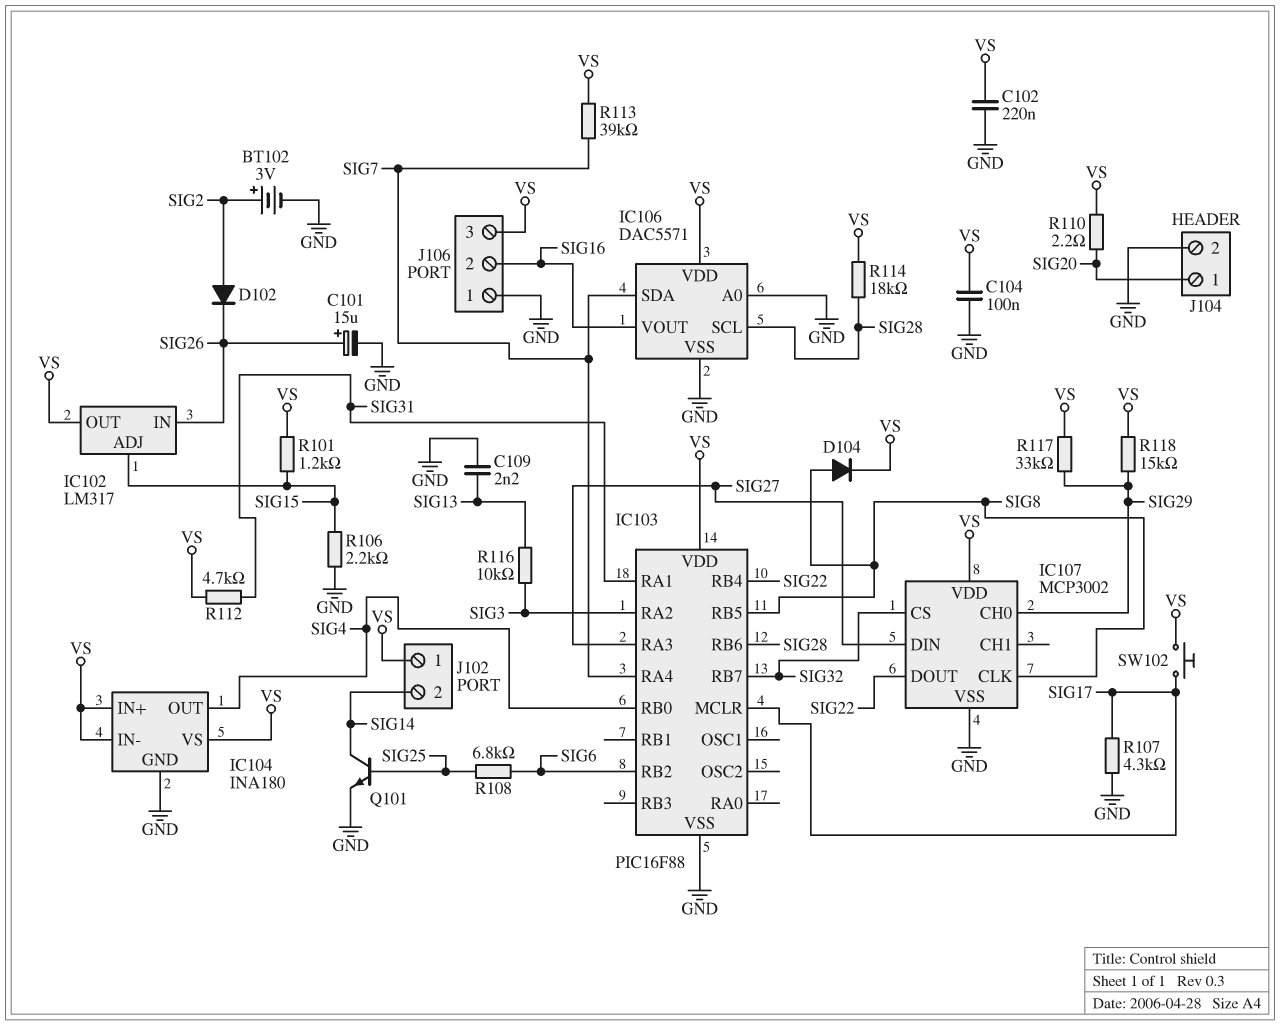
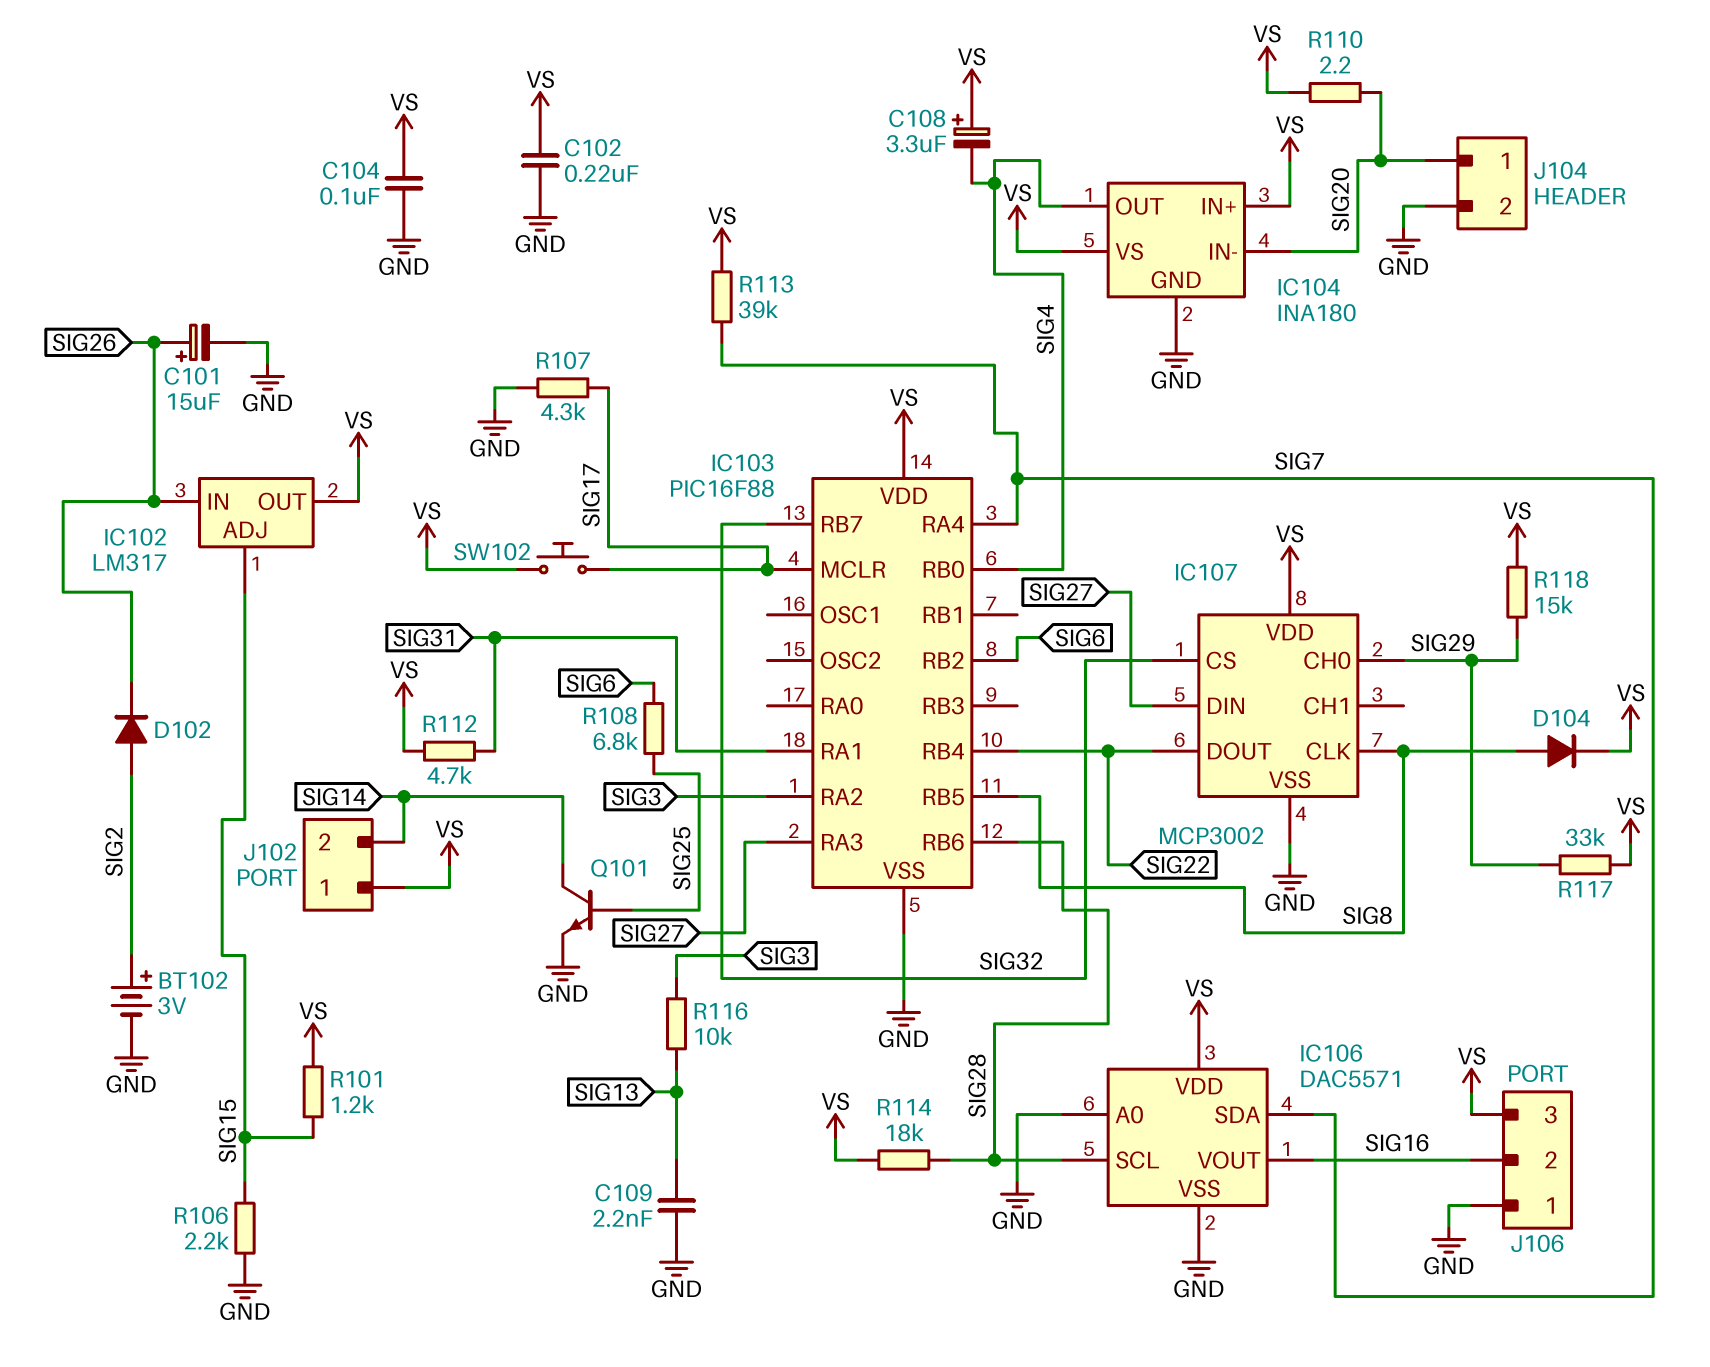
C108: none -> 3.3uF (plus VS, minus SIG4)
IC104 pin IN-: VS -> SIG20

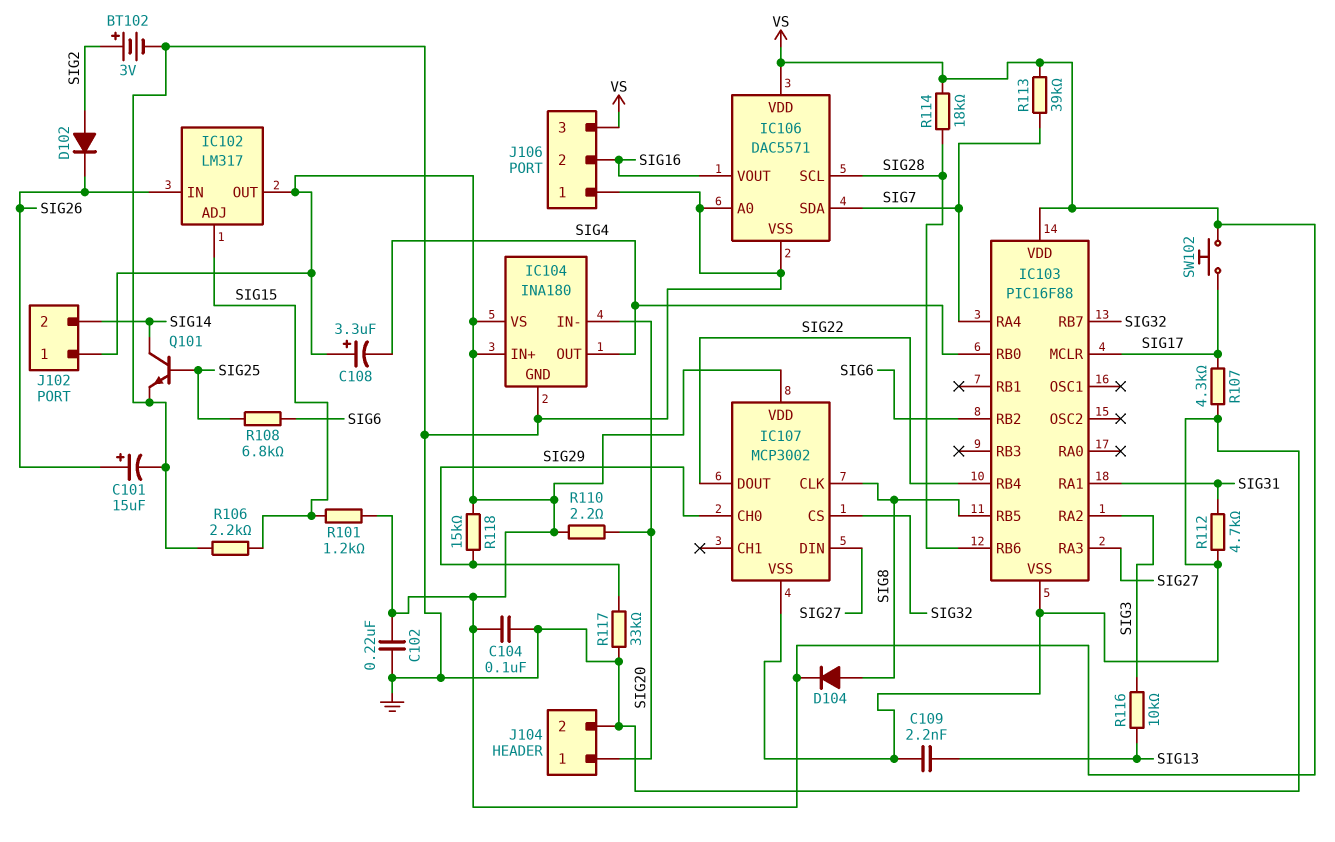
R112: 4.7k (SIG31, VS) -> 4.7k (GND, SIG31)
R117: 33k (SIG29, VS) -> 33k (GND, SIG29)

